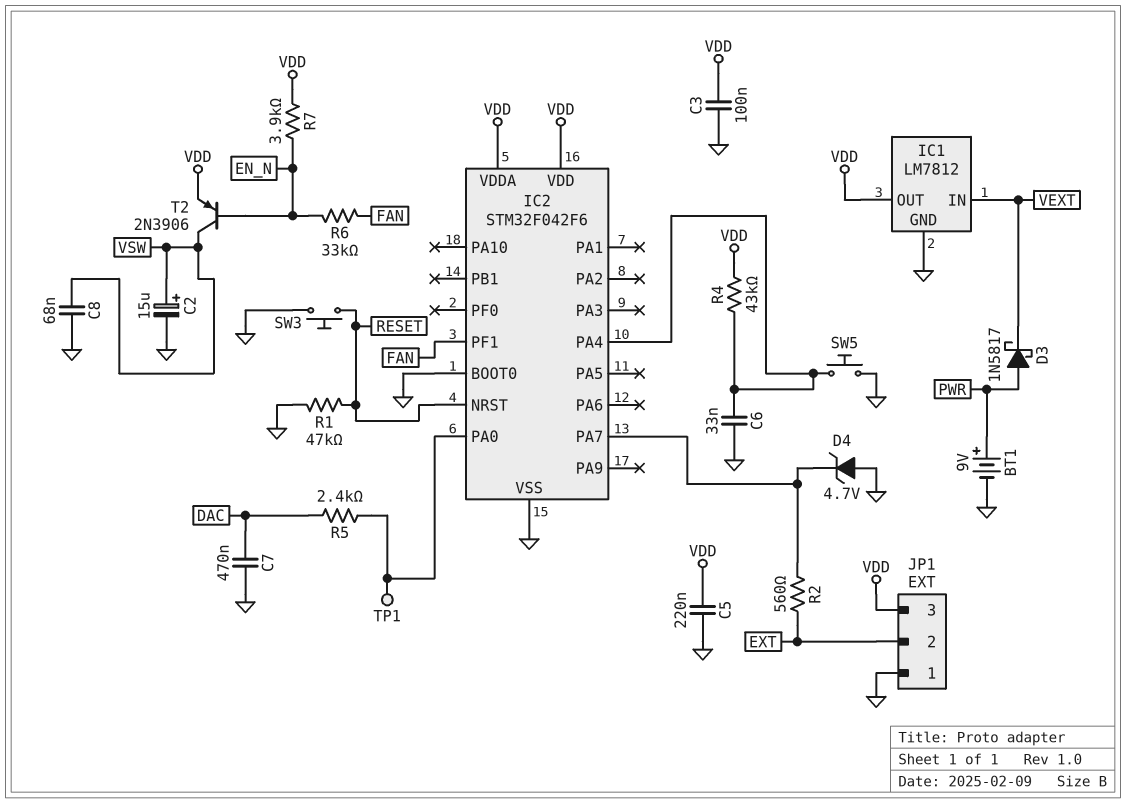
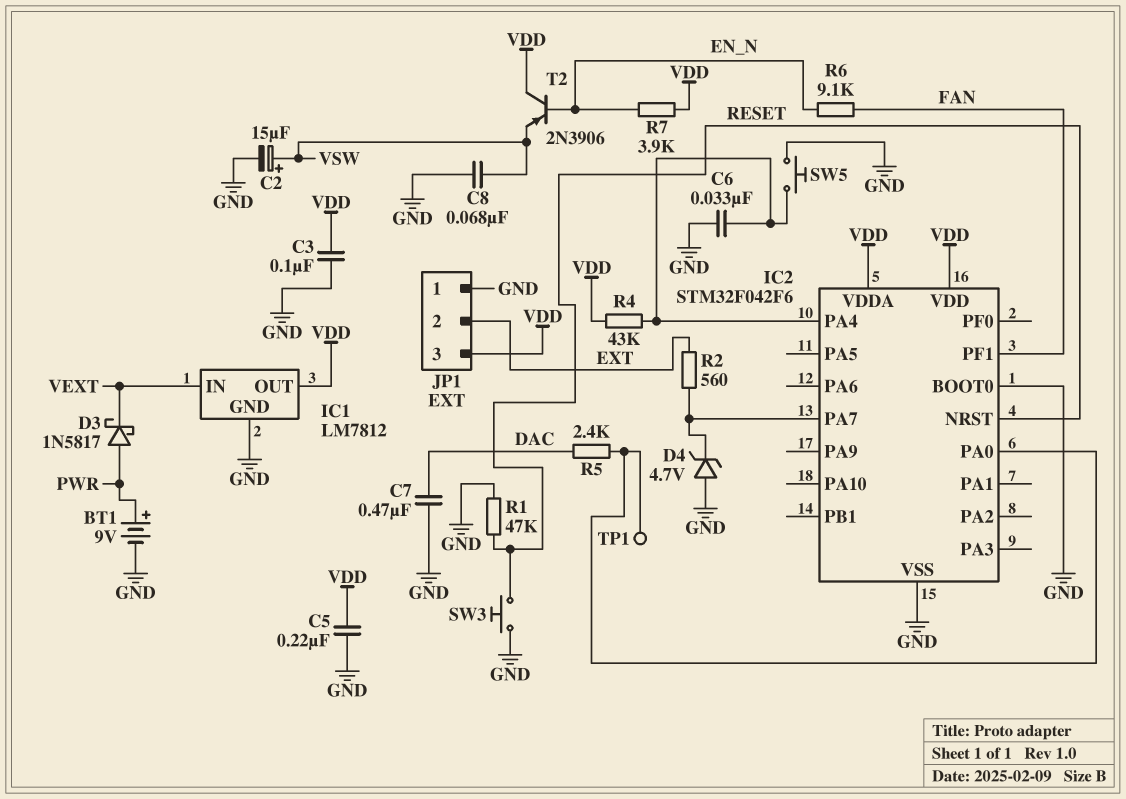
R6: 33k (EN_N, FAN) -> 9.1k (EN_N, FAN)
T2: PNP 2N3906 (B EN_N, C VSW, E VDD) -> PNP 2N3906 (B EN_N, C VDD, E VSW)

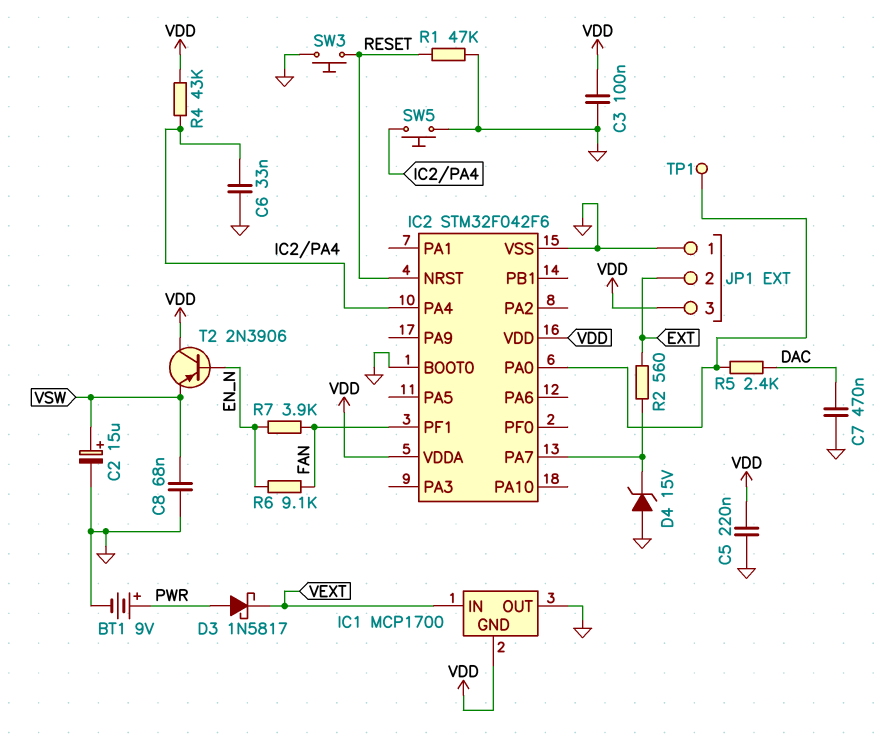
D4: zener 4.7V (A GND, K IC2/PA7) -> zener 15V (A GND, K IC2/PA7)
IC1: LM7812 -> MCP1700
IC1 pin GND: GND -> VDD
IC1 pin OUT: VDD -> GND
R7: 3.9k (EN_N, VDD) -> 3.9k (EN_N, FAN)

